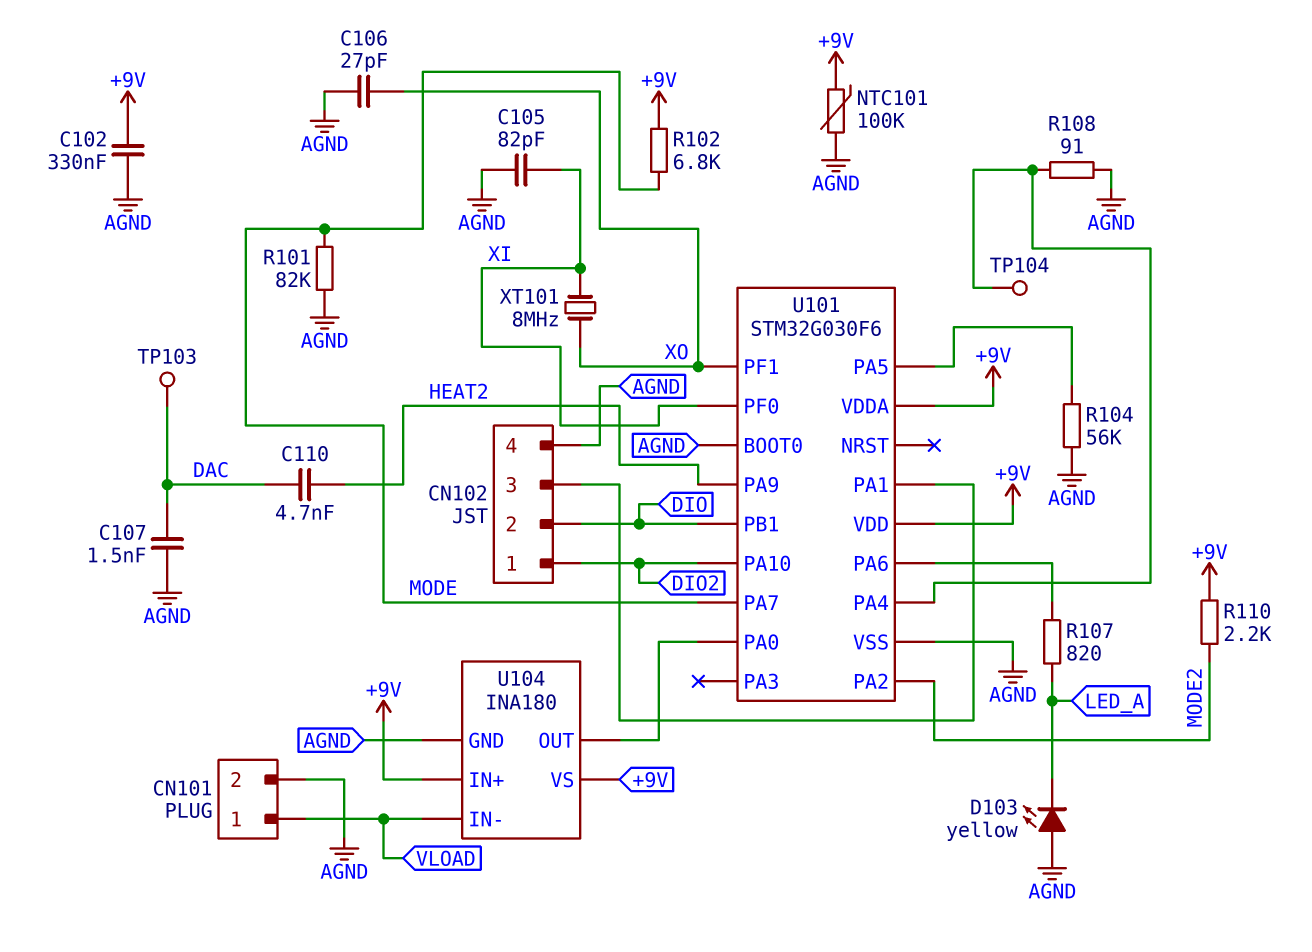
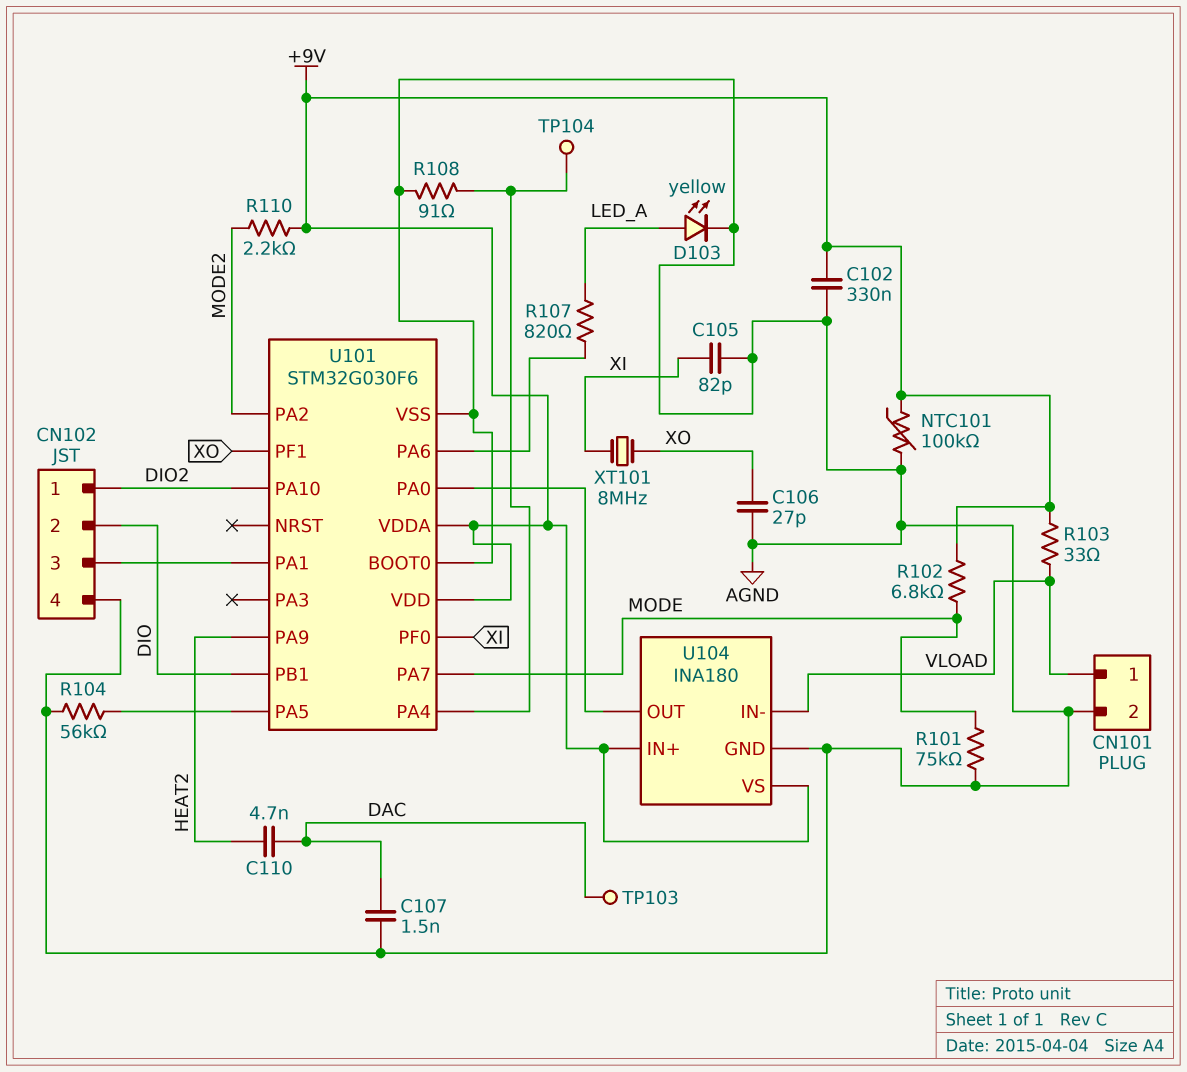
D103: LED yellow (A AGND, K LED_A) -> LED yellow (A LED_A, K AGND)
R101: 82k (AGND, MODE) -> 75k (AGND, MODE)
R103: none -> 33 (+9V, VLOAD)

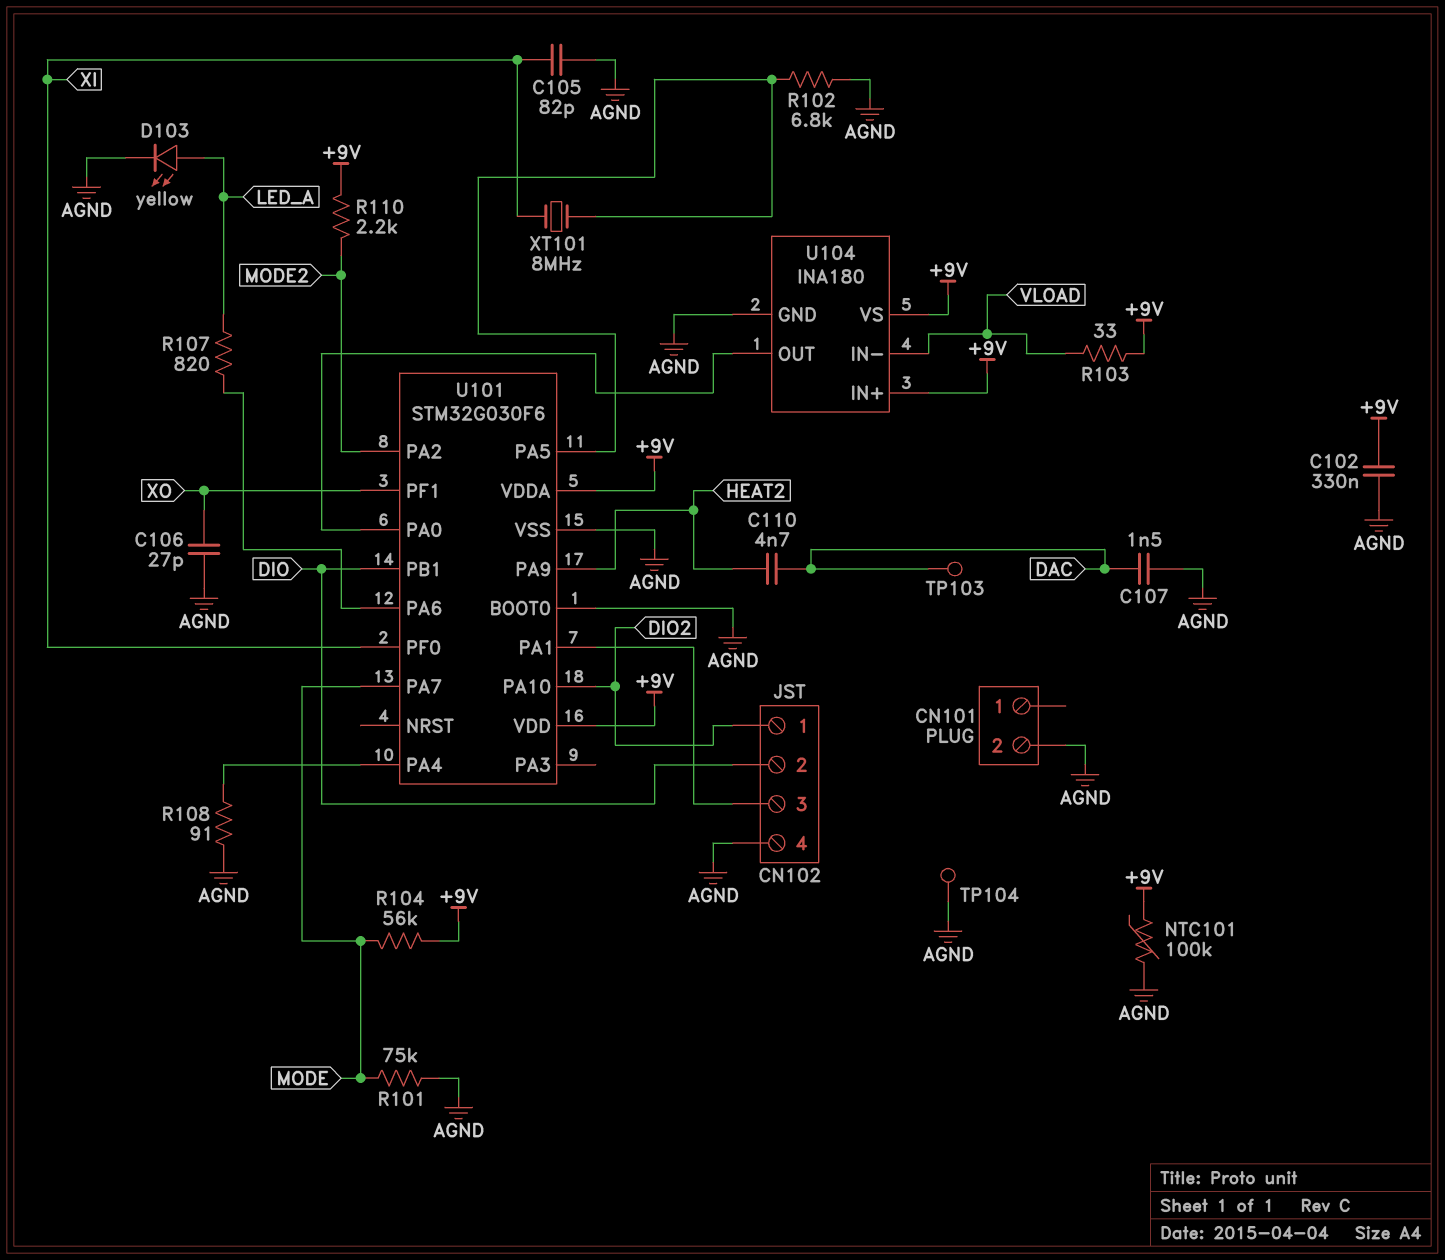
CN101 pin 1: VLOAD -> none
R102: 6.8k (+9V, MODE) -> 6.8k (AGND, U101/PA5)
R104: 56k (AGND, U101/PA5) -> 56k (+9V, MODE)
TP104: test point (U101/PA4) -> test point (AGND)
XT101: 8MHz (XI, XO) -> 8MHz (U101/PA5, XI)

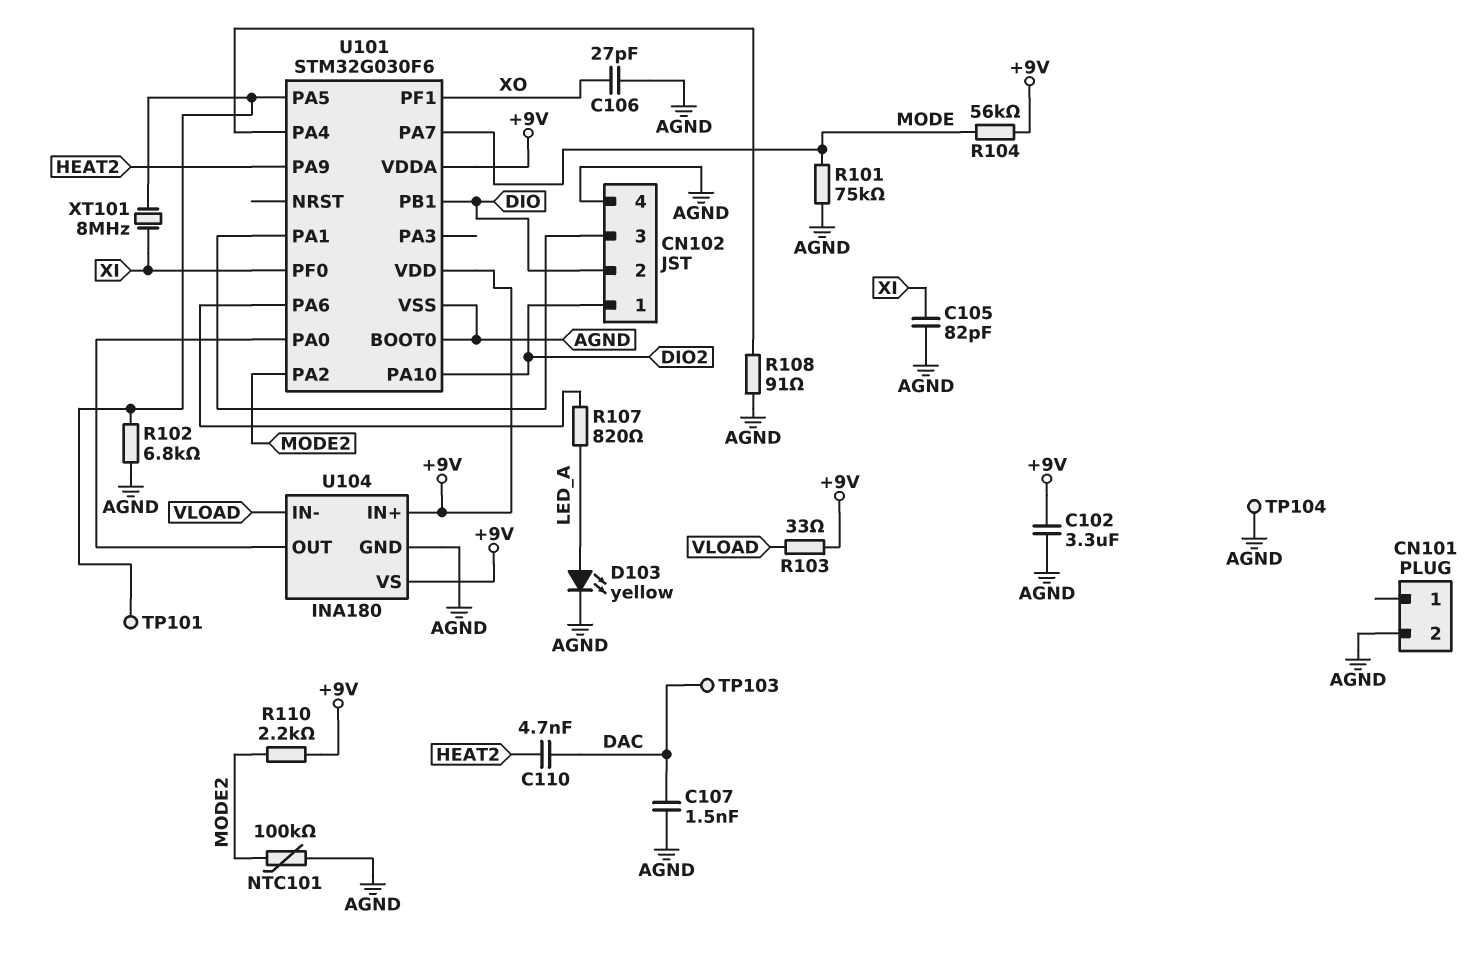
C102: 330nF (+9V, AGND) -> 3.3uF (+9V, AGND)
NTC101: 100k (+9V, AGND) -> 100k (AGND, MODE2)
TP101: none -> test point (U101/PA5)

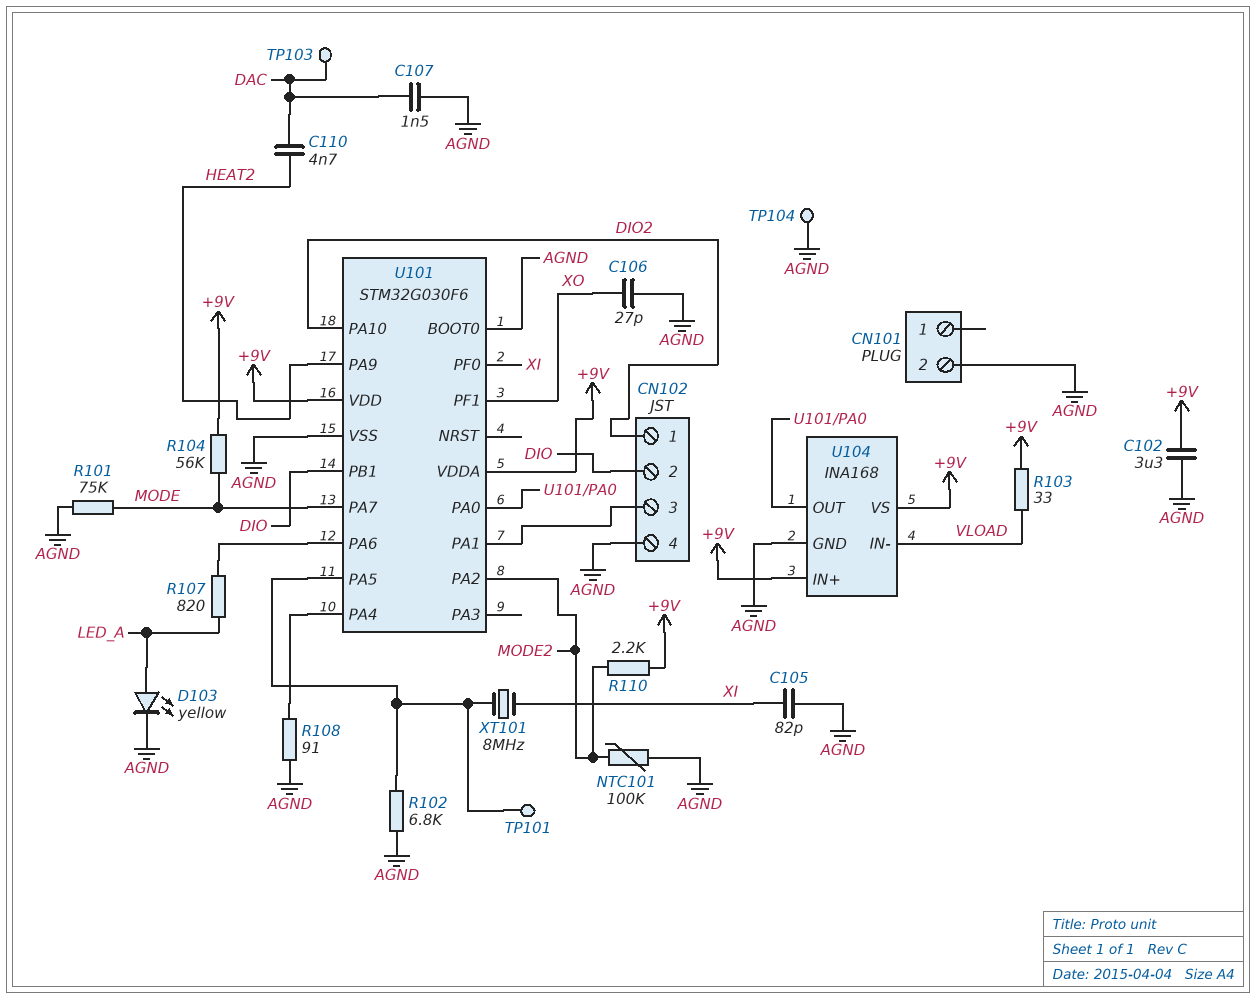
U104: INA180 -> INA168

